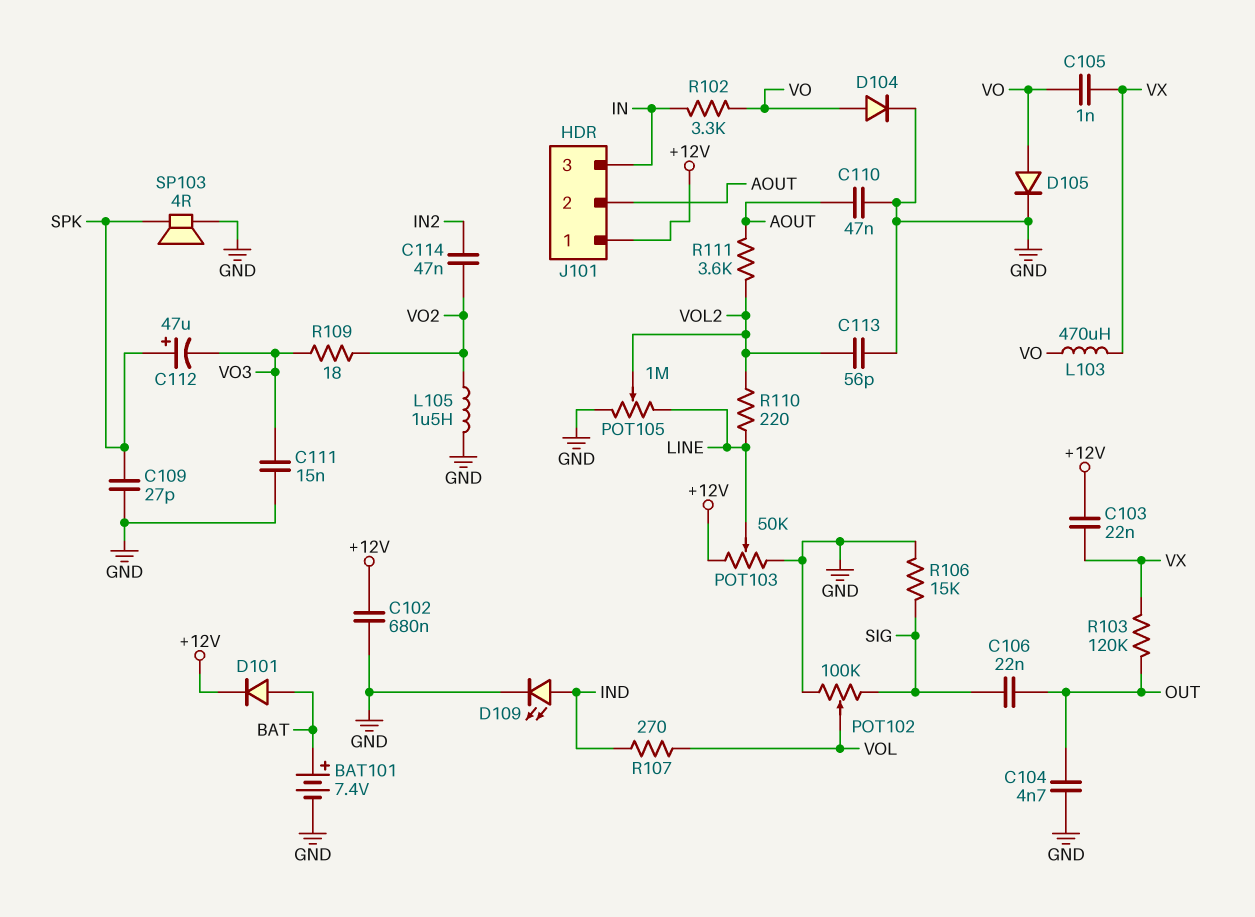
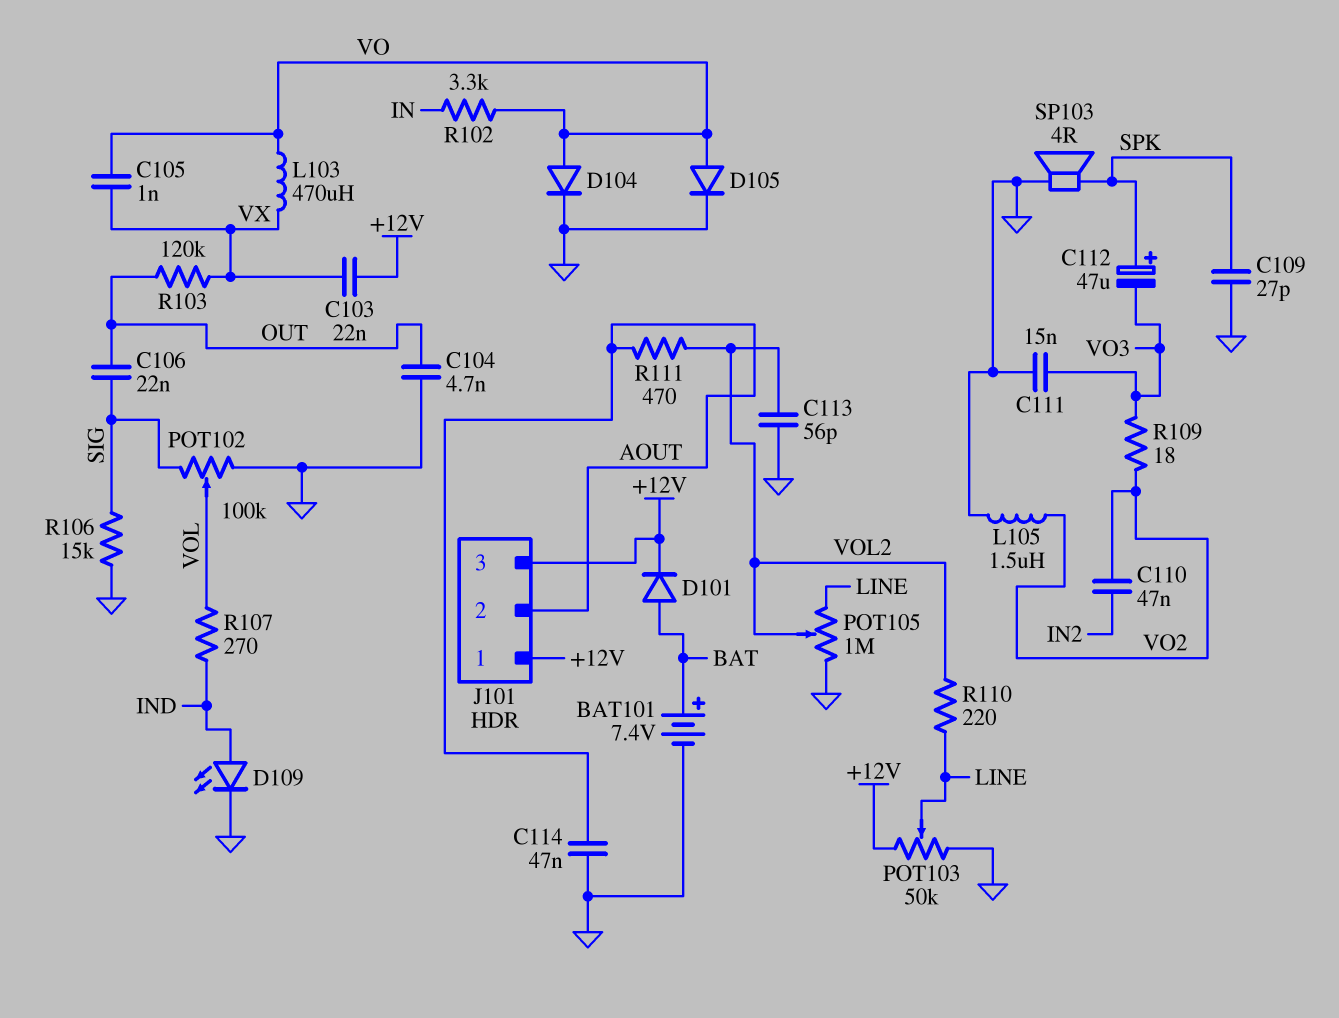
C102: 680nF (+12V, GND) -> none
C110: 47nF (AOUT, GND) -> 47nF (IN2, VO2)
C114: 47nF (IN2, VO2) -> 47nF (AOUT, GND)
J101 pin 3: IN -> +12V
R111: 3.6k (AOUT, VOL2) -> 470 (AOUT, VOL2)

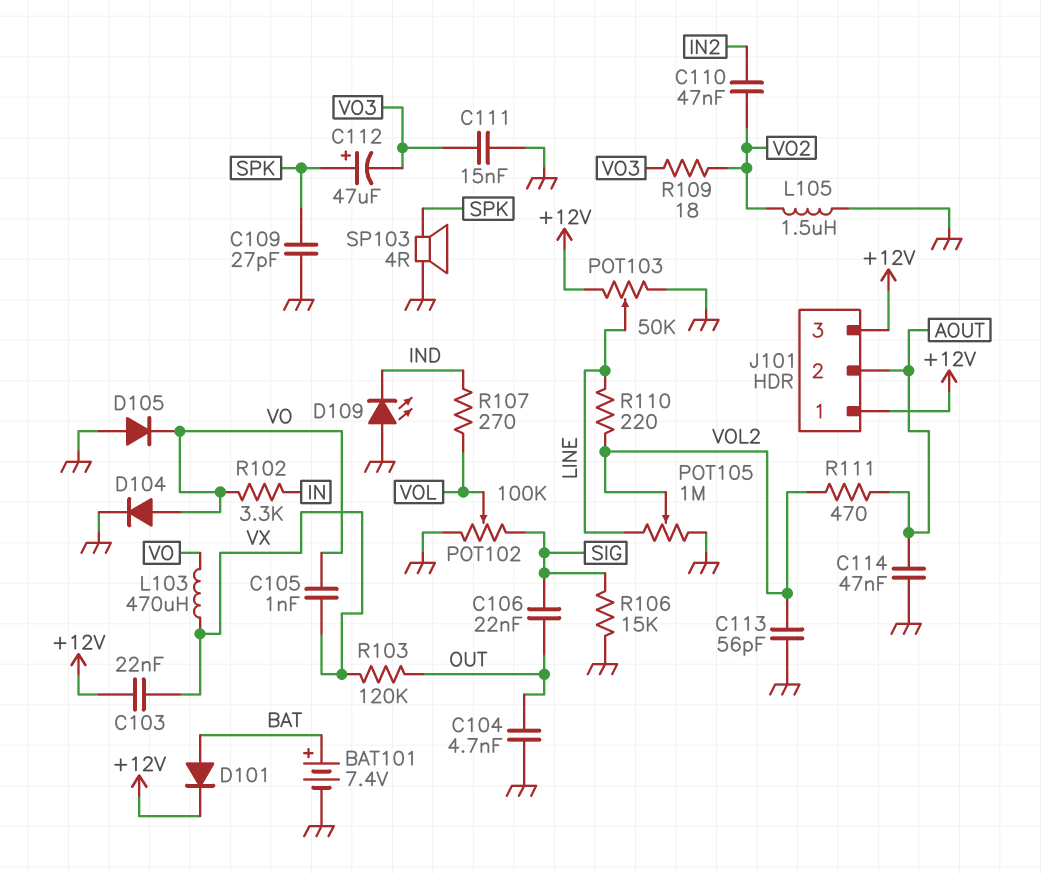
D105: diode (A VO, K GND) -> diode (A GND, K VO)
D109: LED (A IND, K GND) -> LED (A GND, K IND)

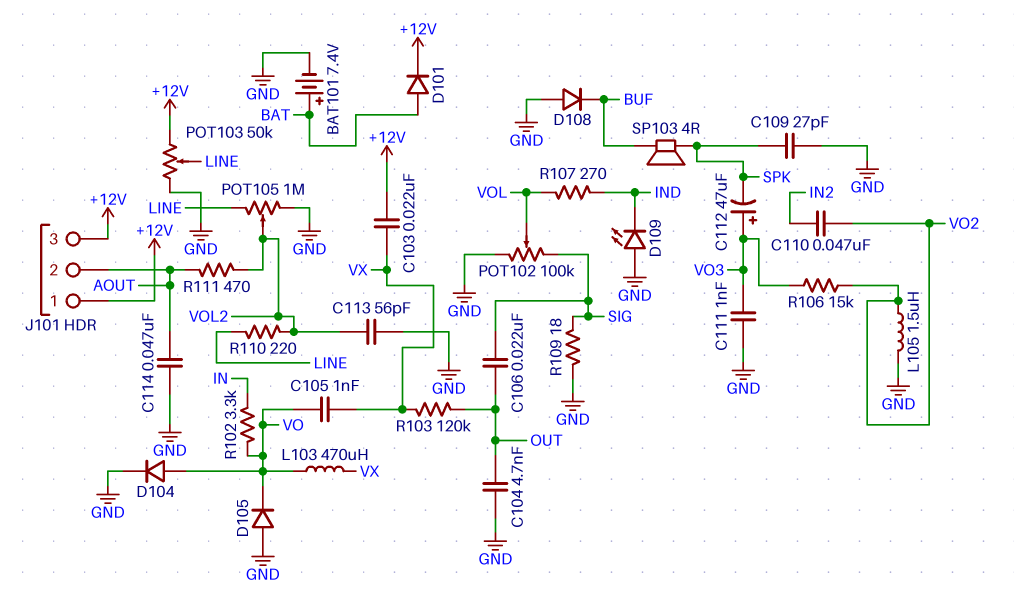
C111: 15nF (GND, VO3) -> 1nF (GND, VO3)
C112: 47uF (plus SPK, minus VO3) -> 47uF (plus VO3, minus SPK)
D108: none -> diode (A GND, K BUF)
R106: 15k (GND, SIG) -> 15k (VO2, VO3)
R109: 18 (VO2, VO3) -> 18 (GND, SIG)
SP103: speaker 4R (GND, SPK) -> speaker 4R (BUF, SPK)

